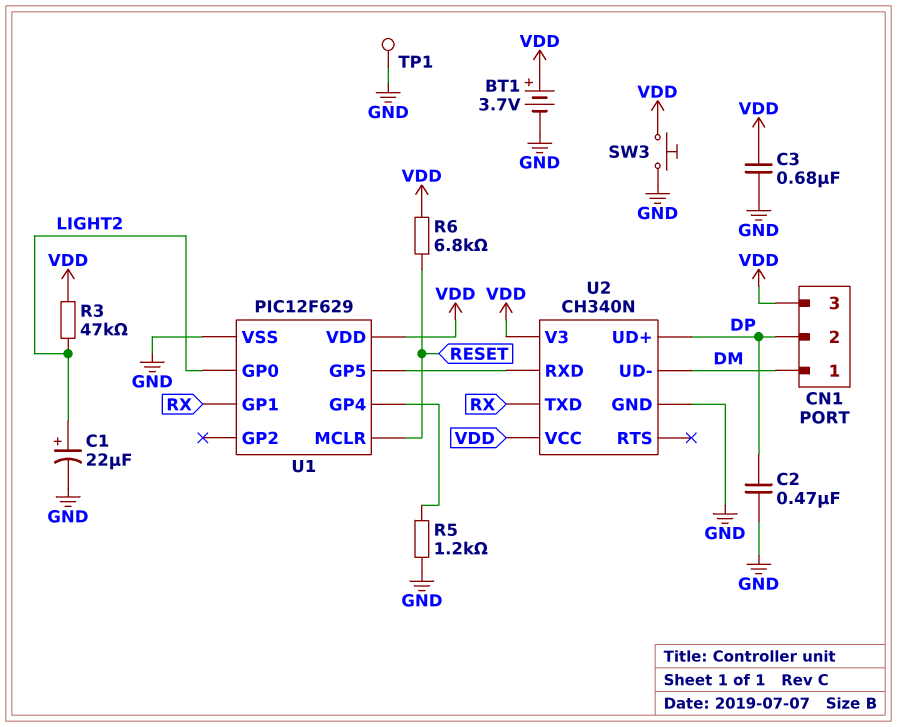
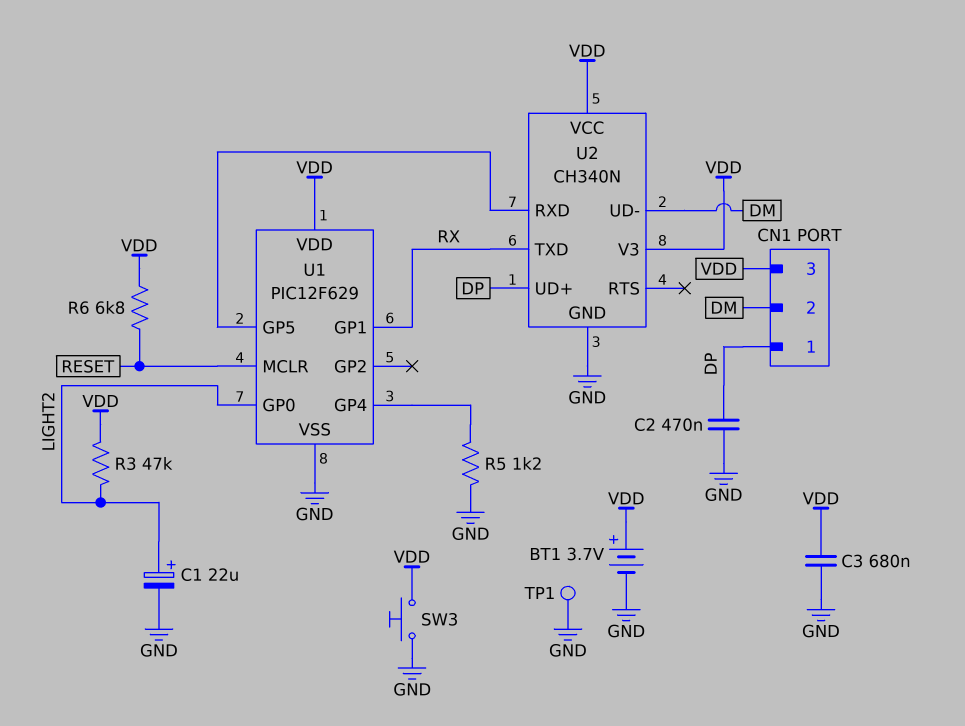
CN1 pin 1: DM -> DP
CN1 pin 2: DP -> DM

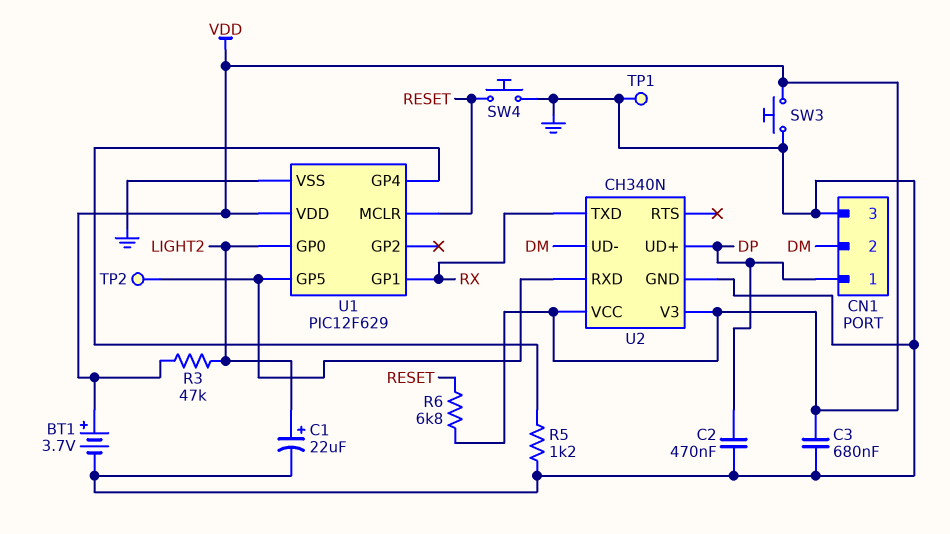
CN1 pin 3: VDD -> GND
SW4: none -> button (GND, RESET)
TP2: none -> test point (U1/GP5)

